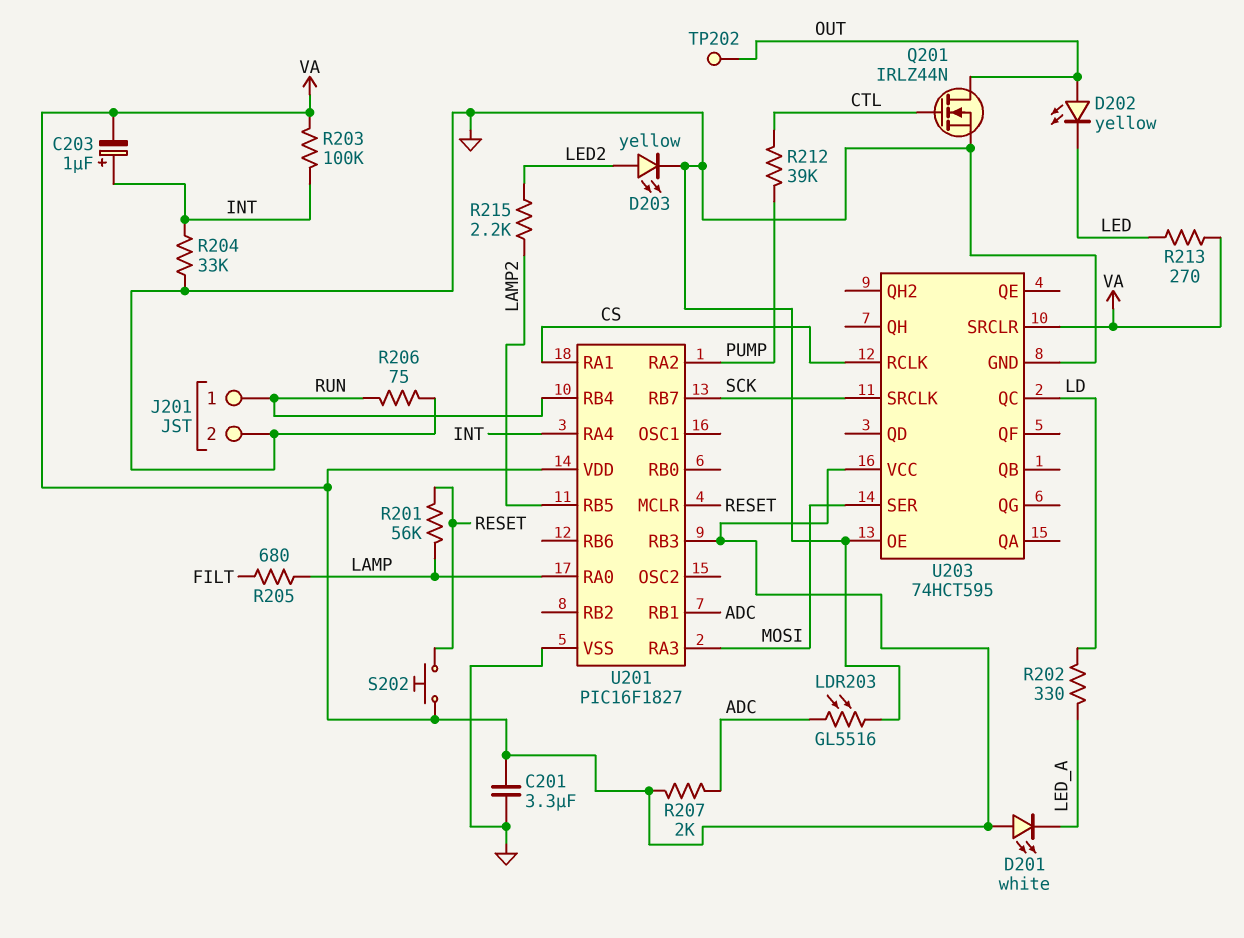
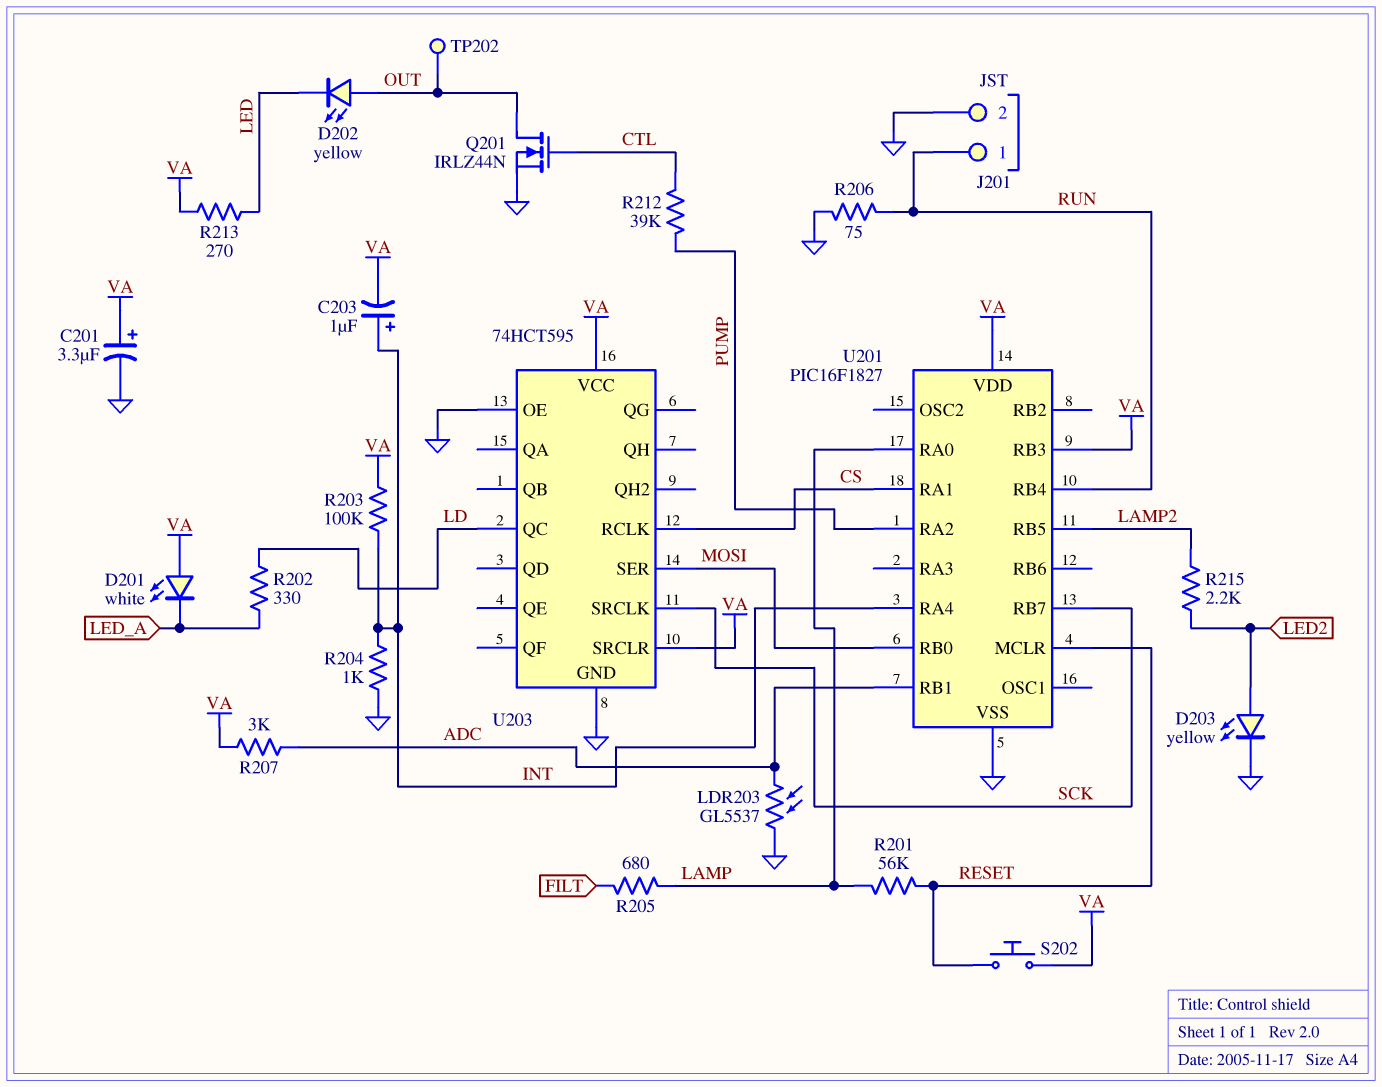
C201: 3.3uF (GND, VA) -> 3.3uF (plus VA, minus GND)
LDR203: GL5516 (ADC, GND) -> GL5537 (ADC, GND)
R204: 33k (GND, INT) -> 1k (GND, INT)
R207: 2k (ADC, VA) -> 3k (ADC, VA)
U201 pin RA3: MOSI -> none
U201 pin RB0: none -> MOSI

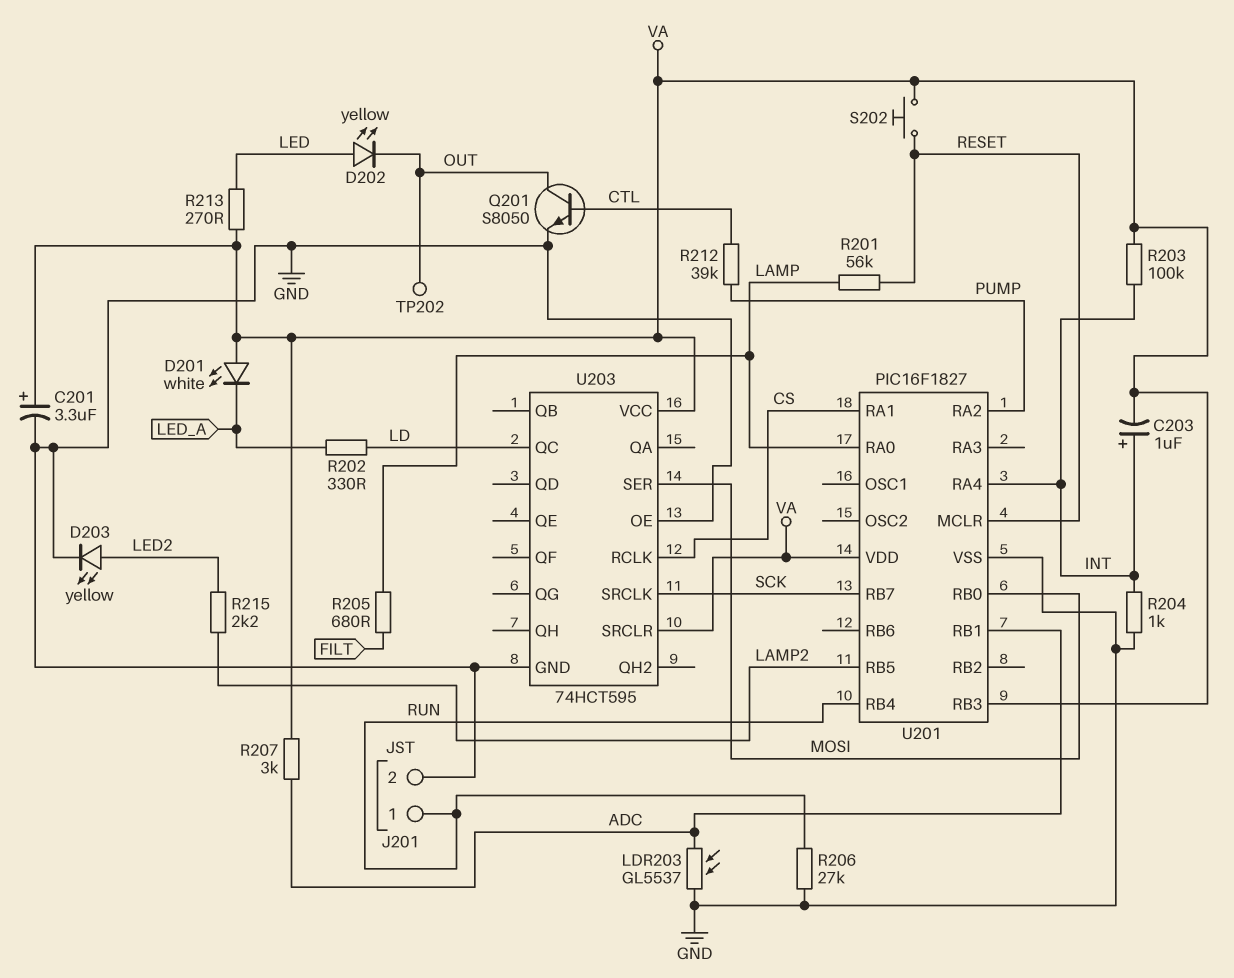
D202: LED yellow (A OUT, K LED) -> LED yellow (A LED, K OUT)
Q201: NMOS IRLZ44N (G CTL, D OUT, S GND) -> NPN S8050 (B CTL, C OUT, E GND)
R206: 75 (GND, RUN) -> 27k (GND, RUN)

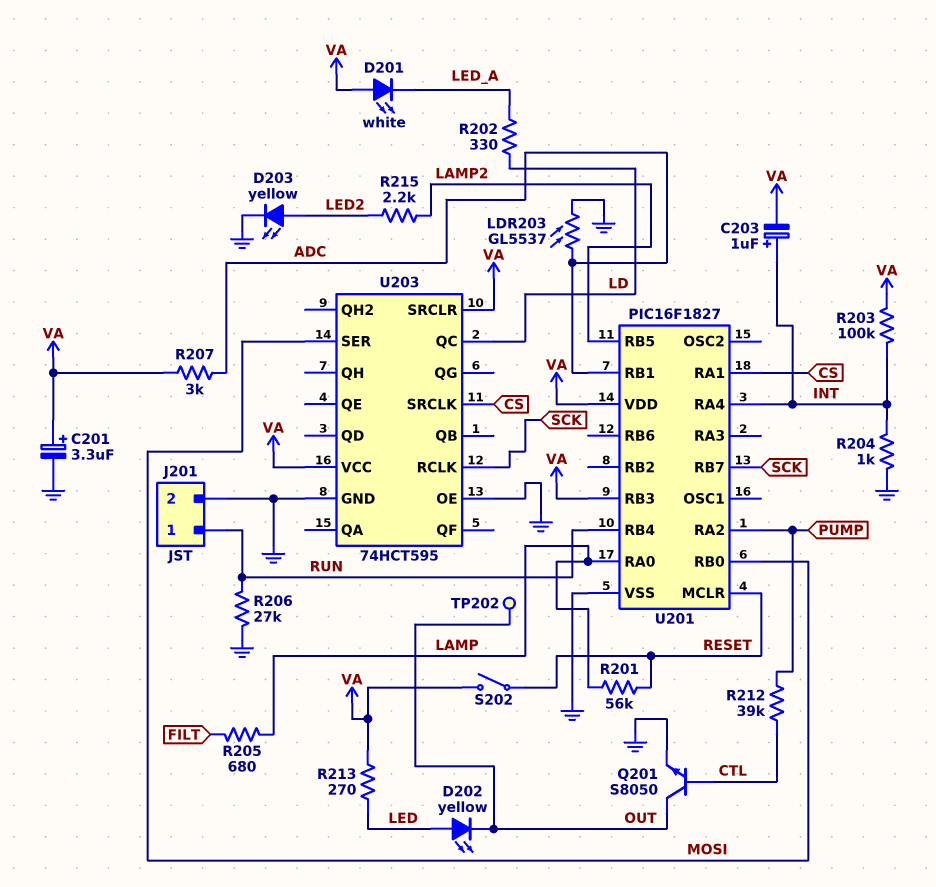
S202: button (RESET, VA) -> switch (RESET, VA)
U203 pin RCLK: CS -> SCK
U203 pin SRCLK: SCK -> CS

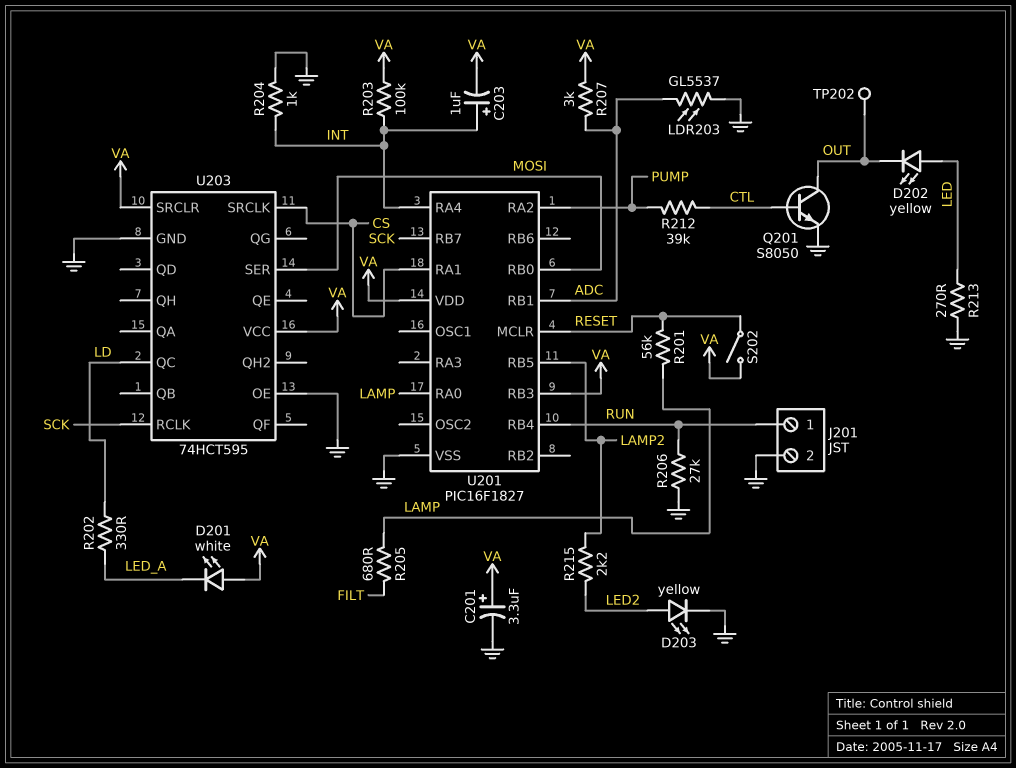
R213: 270 (LED, VA) -> 270 (GND, LED)

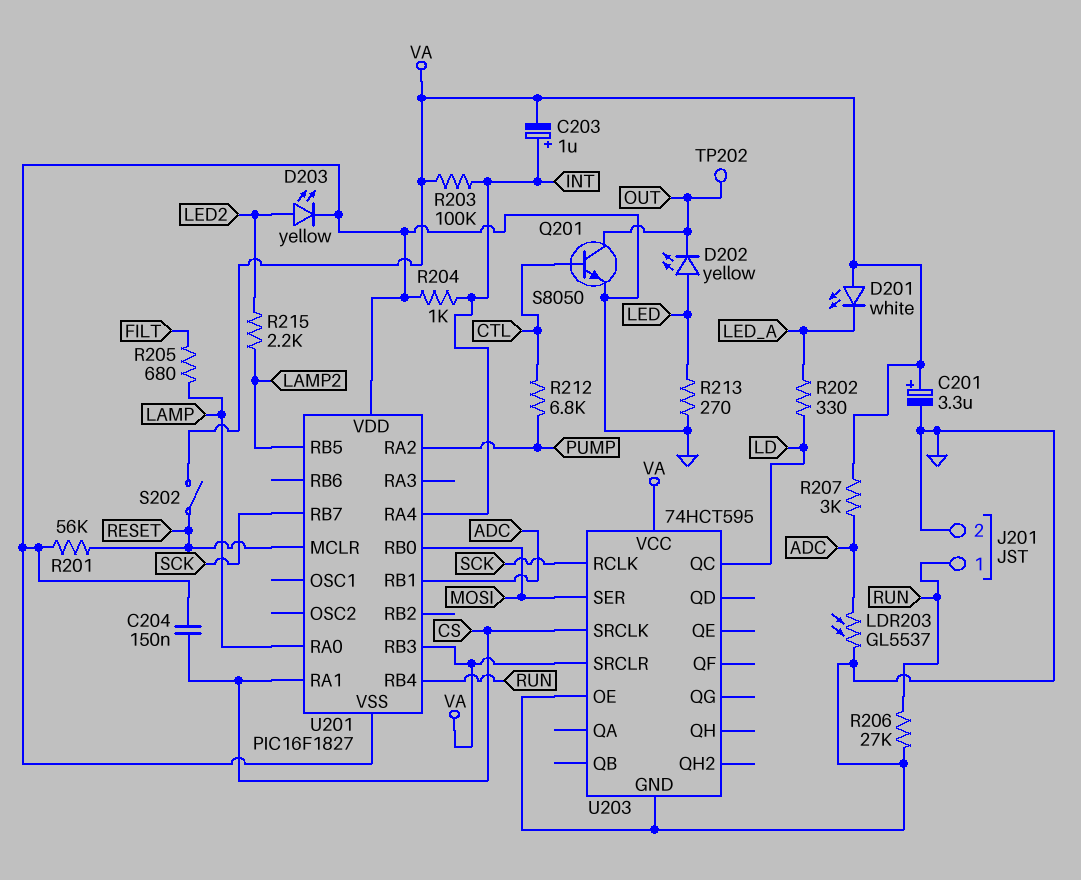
C204: none -> 150nF (CS, GND)
R201: 56k (LAMP, RESET) -> 56k (GND, RESET)
R212: 39k (CTL, PUMP) -> 6.8k (CTL, PUMP)
U201 pin VDD: VA -> GND

